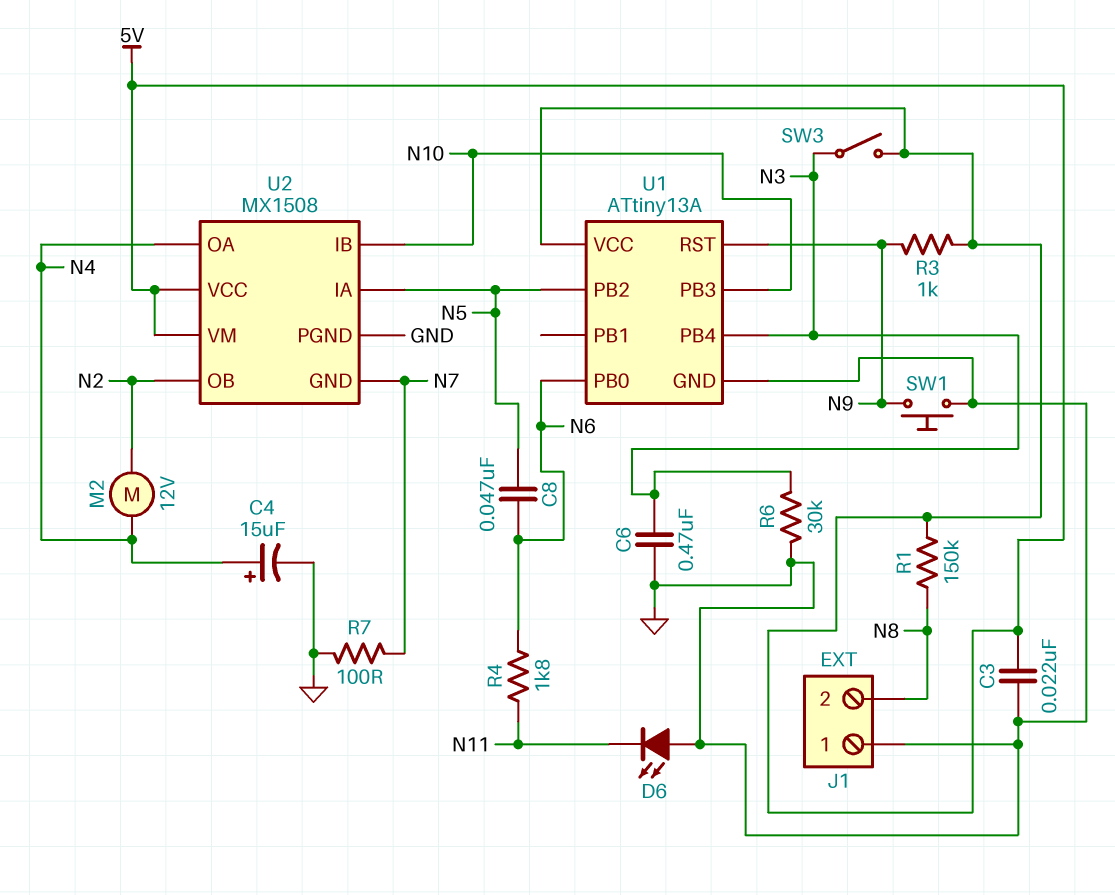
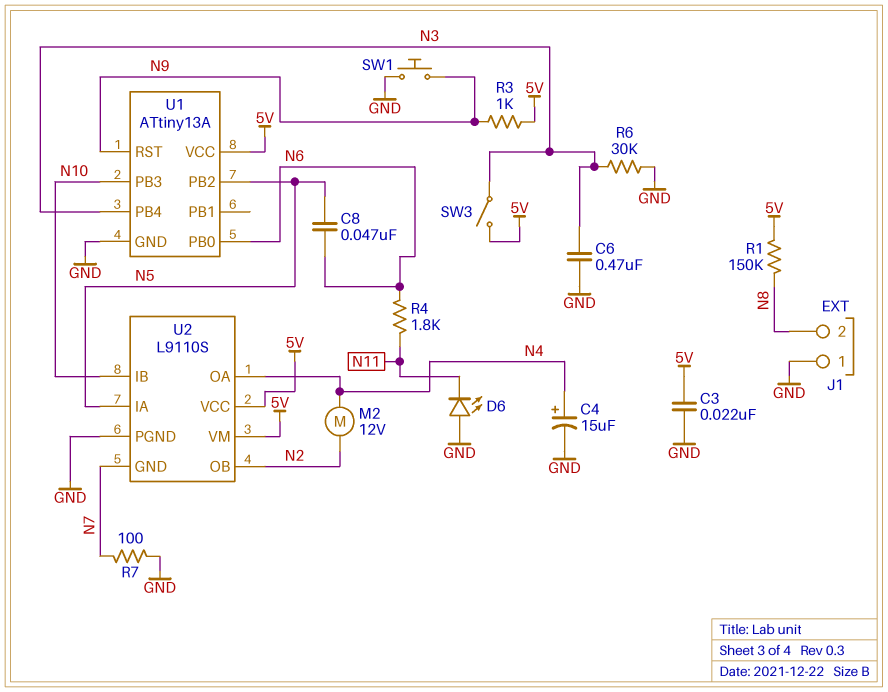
U2: MX1508 -> L9110S

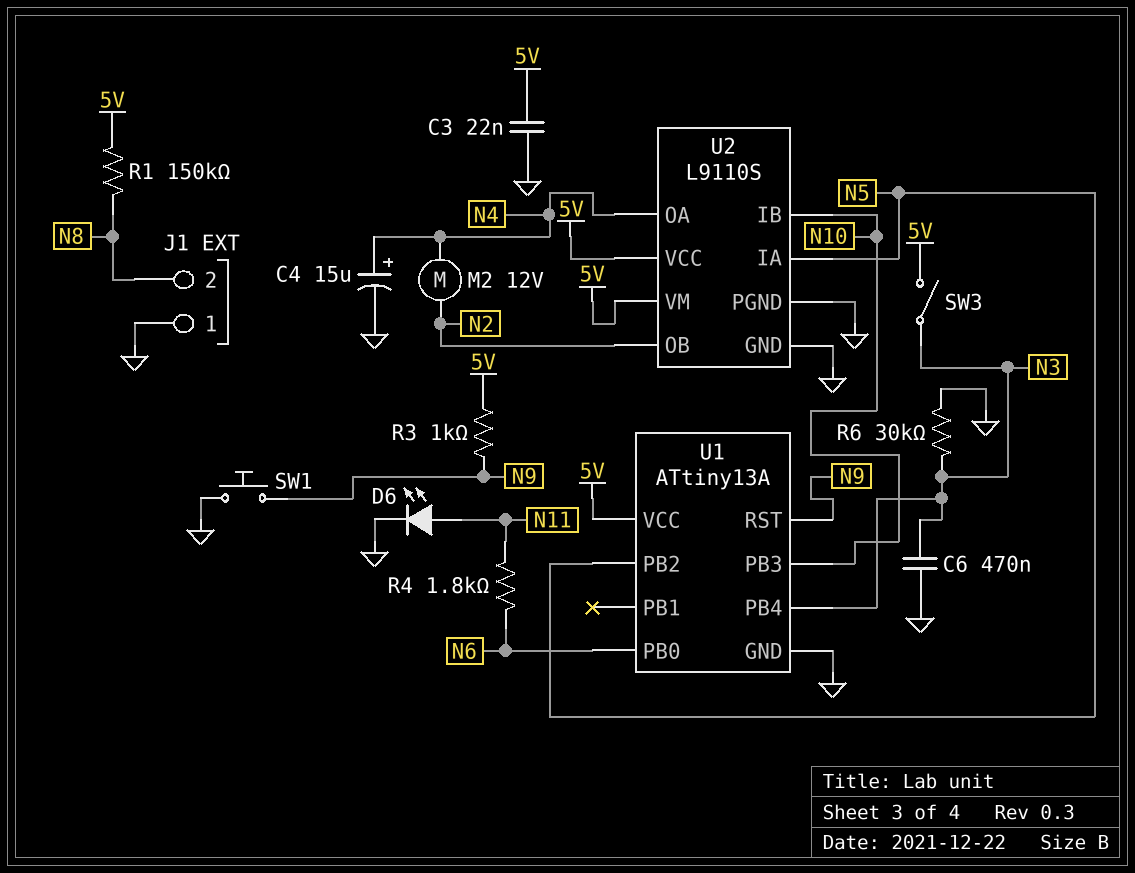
C8: 47nF (N5, N6) -> none
D6: LED (A GND, K N11) -> LED (A N11, K GND)
R7: 100 (GND, N7) -> none
U2 pin GND: N7 -> GND

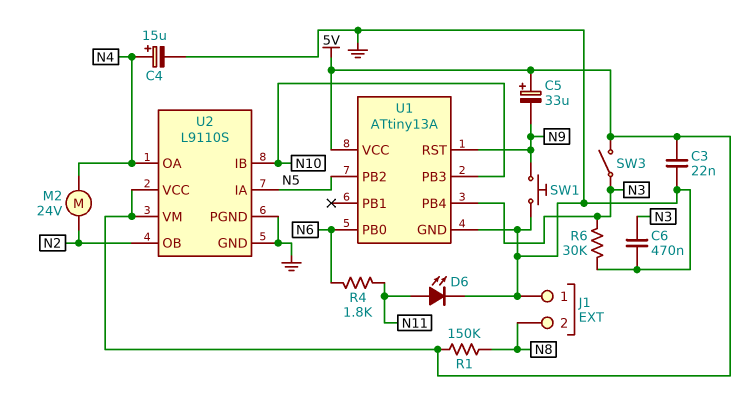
C5: none -> 33uF (plus 5V, minus N9)
M2: motor 12V (N2, N4) -> motor 24V (N2, N4)
R3: 1k (5V, N9) -> none

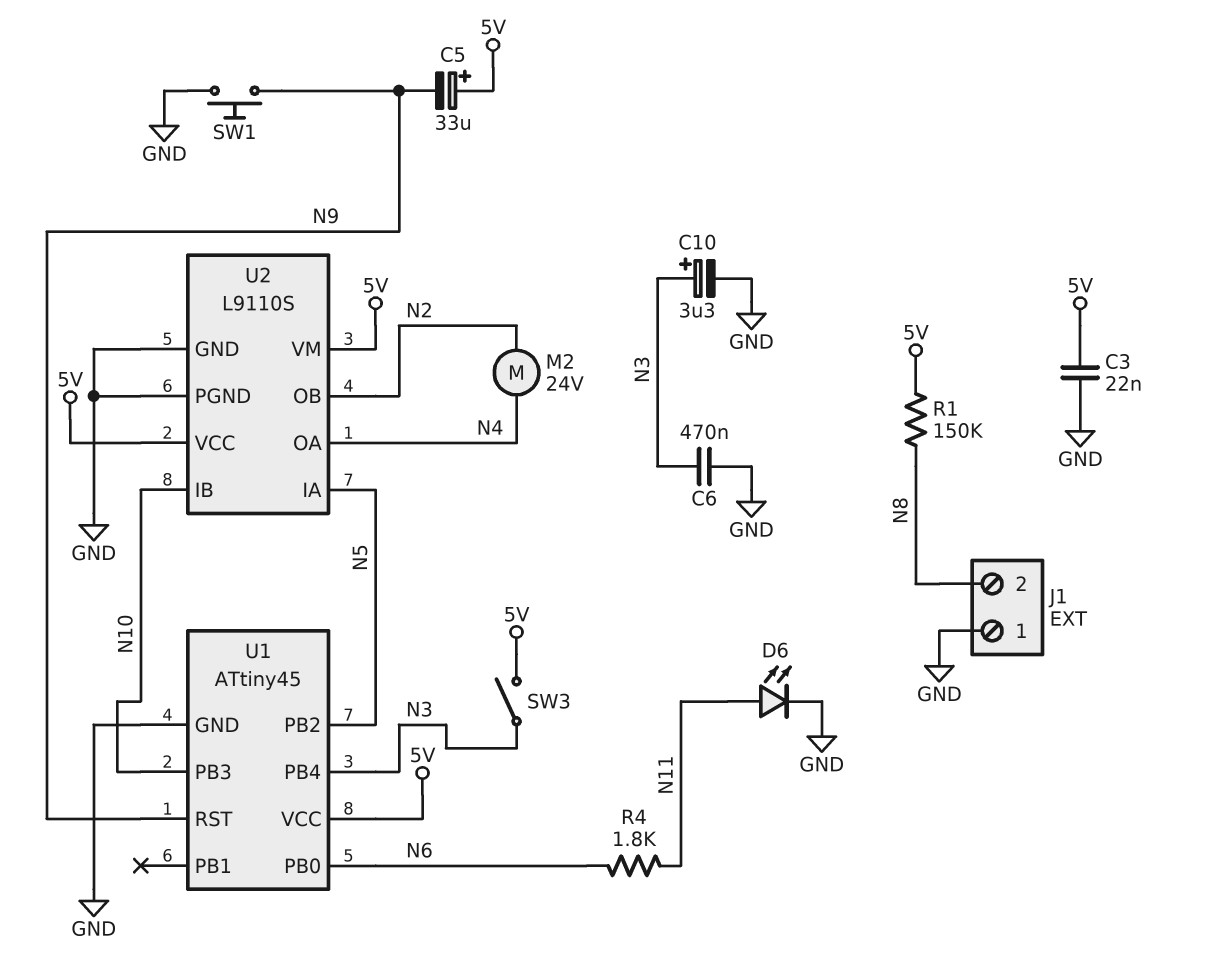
C4: 15uF (plus N4, minus GND) -> none
C10: none -> 3.3uF (plus N3, minus GND)
R6: 30k (GND, N3) -> none
U1: ATtiny13A -> ATtiny45

